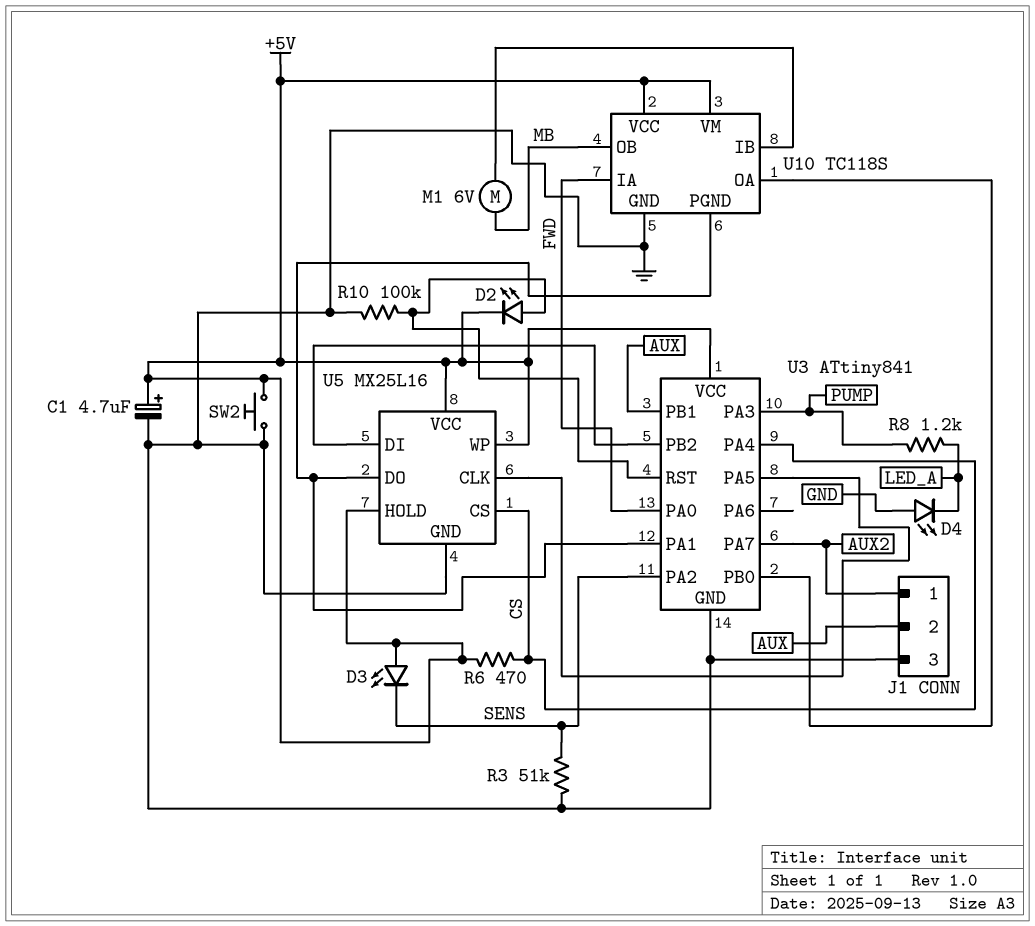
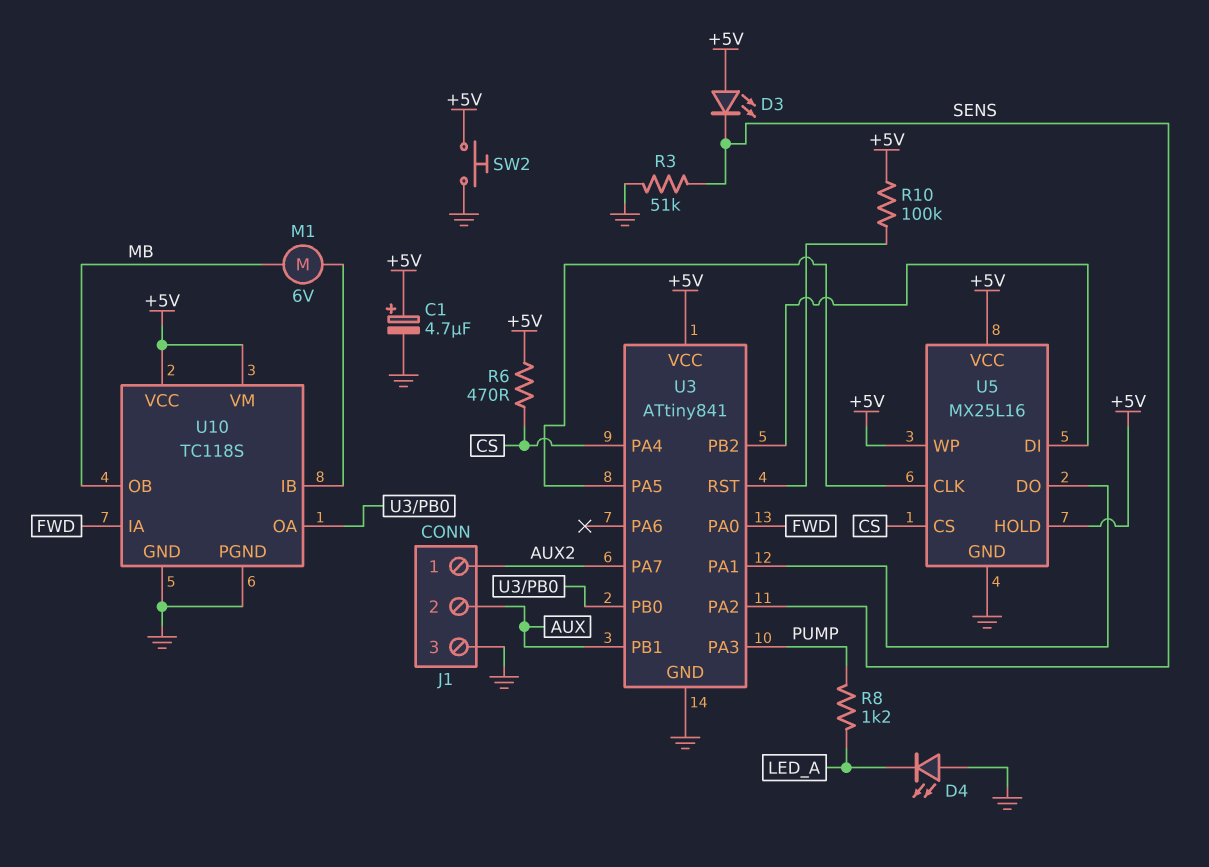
D2: LED (A U3/RST, K +5V) -> none
R10: 100k (GND, U3/RST) -> 100k (+5V, U3/RST)
U10 pin PGND: U3/PA1 -> GND

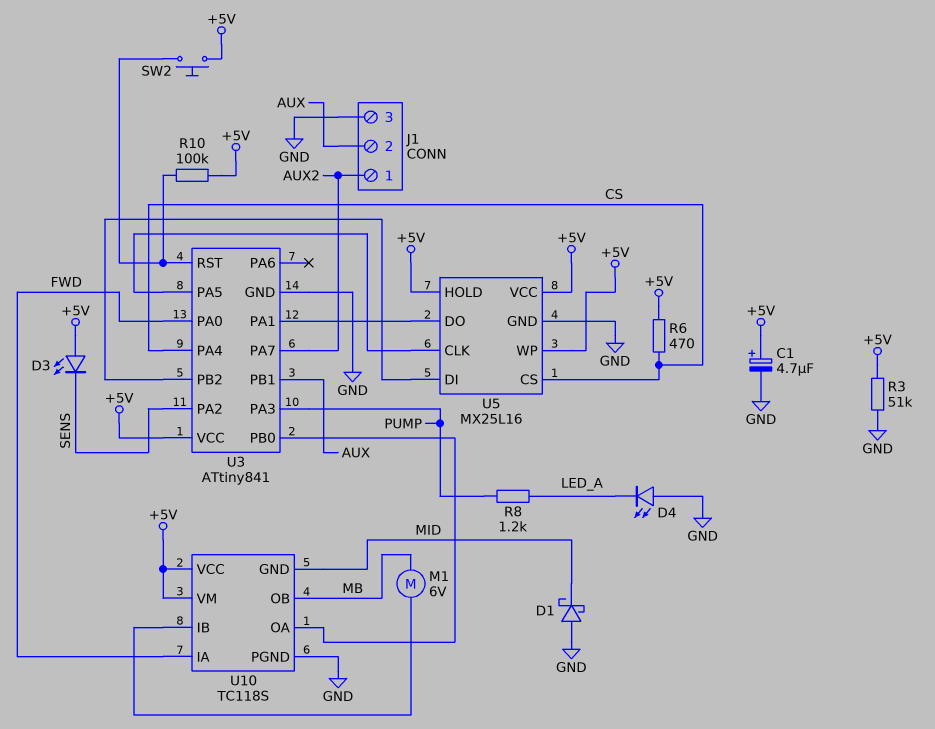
D1: none -> schottky (A GND, K MID)
R3: 51k (GND, SENS) -> 51k (+5V, GND)
SW2: button (+5V, GND) -> button (+5V, U3/RST)
U10 pin GND: GND -> MID

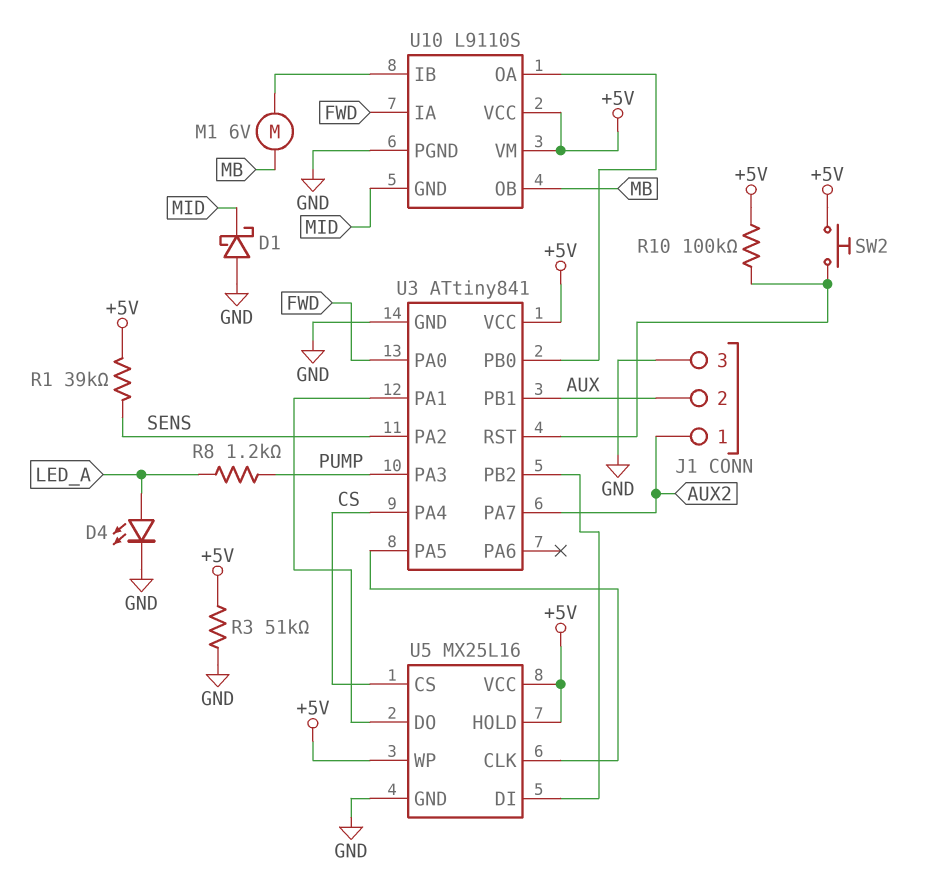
C1: 4.7uF (plus +5V, minus GND) -> none
D3: LED (A +5V, K SENS) -> none
D4: LED (A GND, K LED_A) -> LED (A LED_A, K GND)
R1: none -> 39k (+5V, SENS)
R6: 470 (+5V, CS) -> none
U10: TC118S -> L9110S

